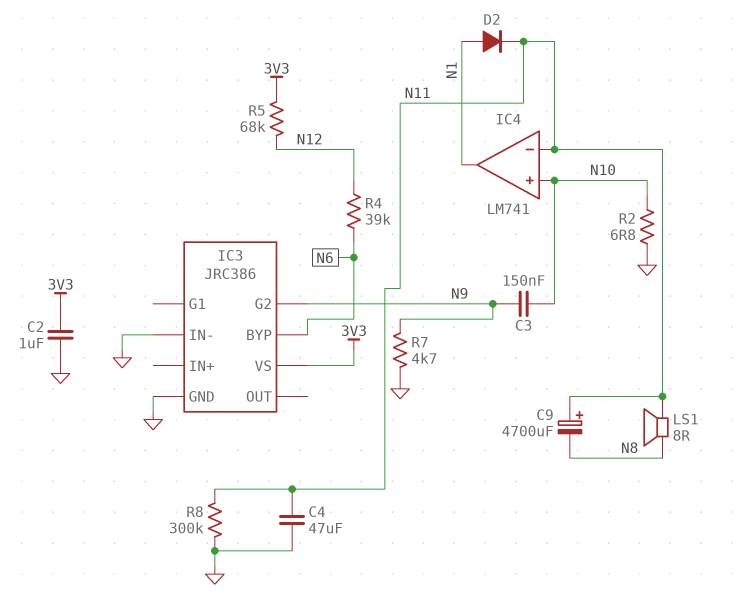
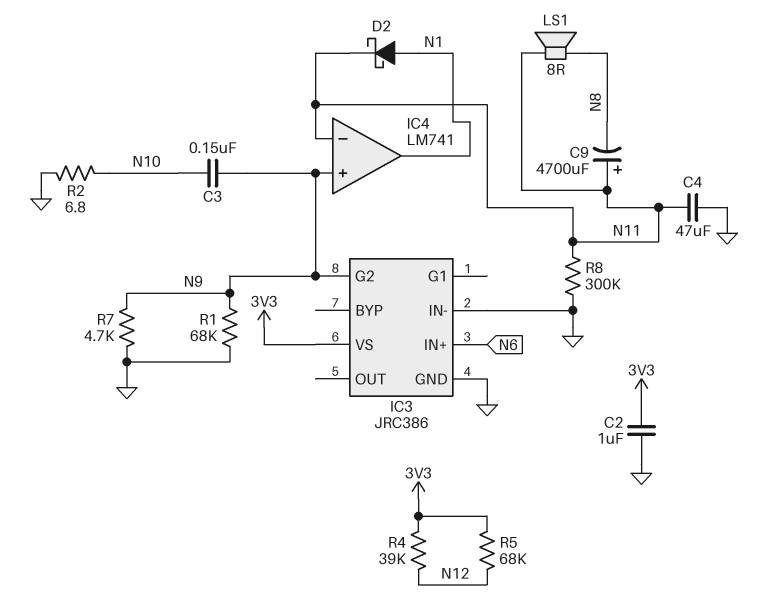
D2: diode (A N1, K N11) -> schottky (A N1, K N11)
IC3 pin BYP: N6 -> none
IC3 pin IN+: none -> N6
IC4 pin in+: N10 -> N9
R1: none -> 68k (GND, N9)
R4: 39k (N6, N12) -> 39k (3V3, N12)

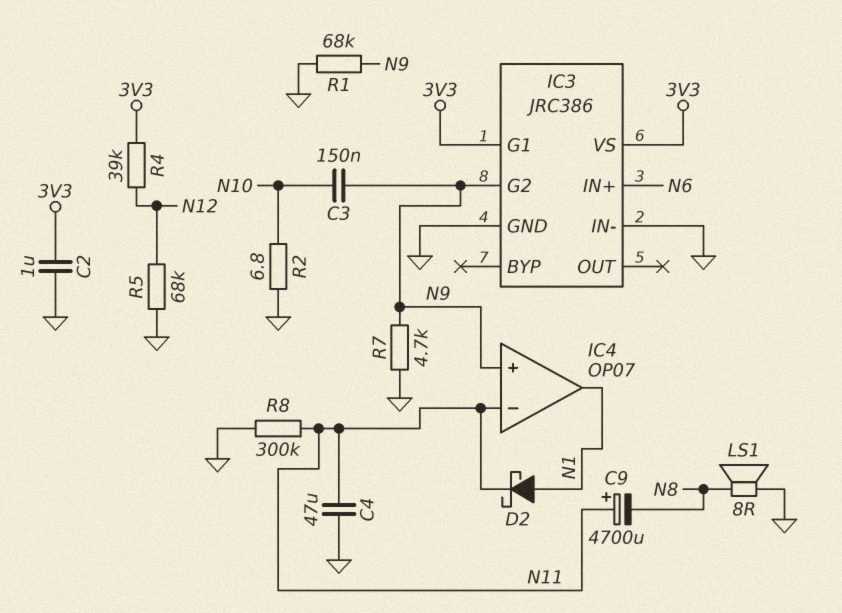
IC3 pin G1: none -> 3V3
IC4: LM741 -> OP07
LS1: speaker 8R (N8, N11) -> speaker 8R (GND, N8)
R5: 68k (3V3, N12) -> 68k (GND, N12)

